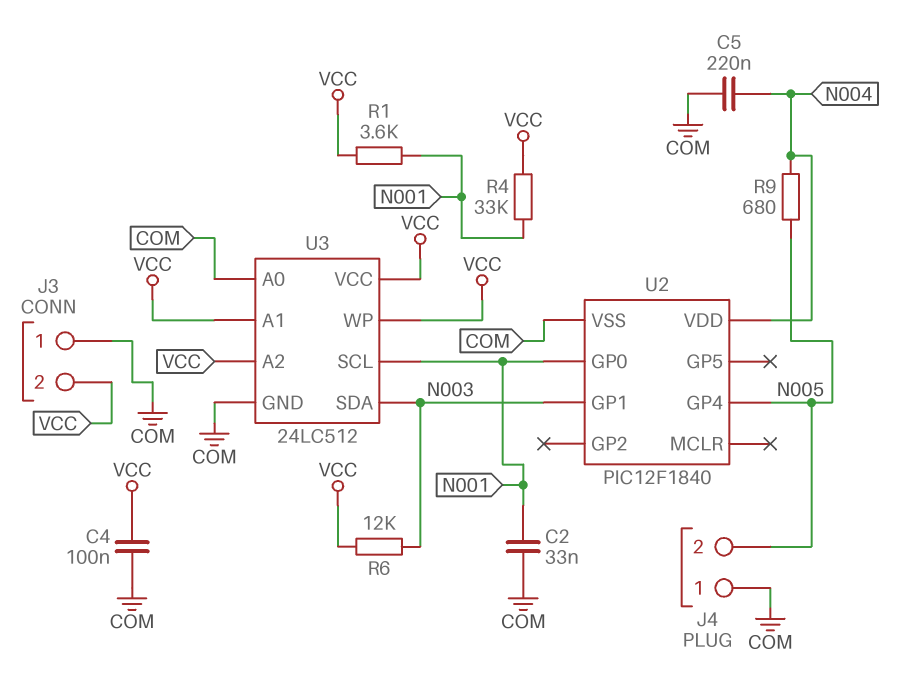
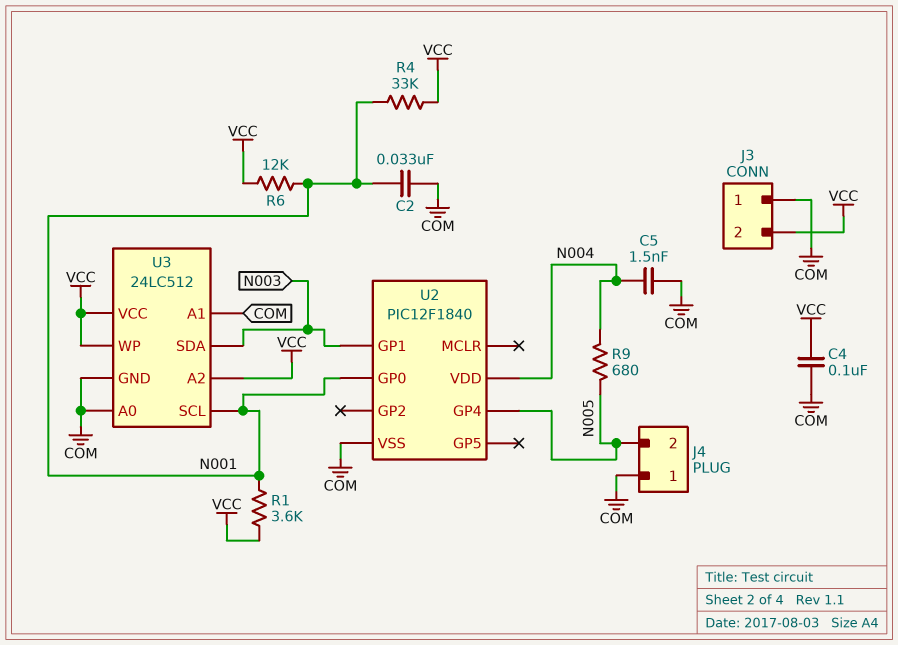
C5: 220nF (COM, N004) -> 1.5nF (COM, N004)
R6: 12k (N003, VCC) -> 12k (N001, VCC)
U3 pin A1: VCC -> COM

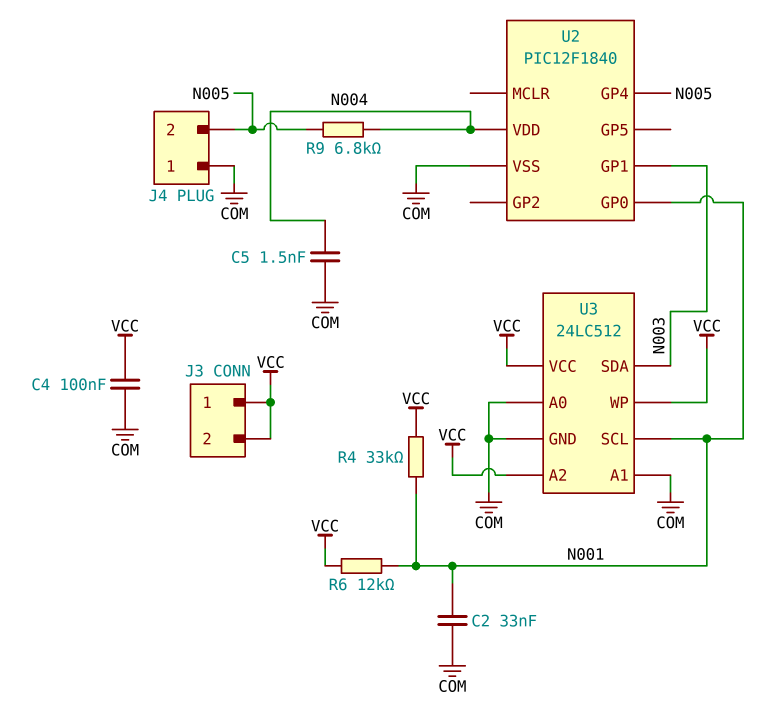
J3 pin 1: COM -> VCC
R1: 3.6k (N001, VCC) -> none
R9: 680 (N004, N005) -> 6.8k (N004, N005)

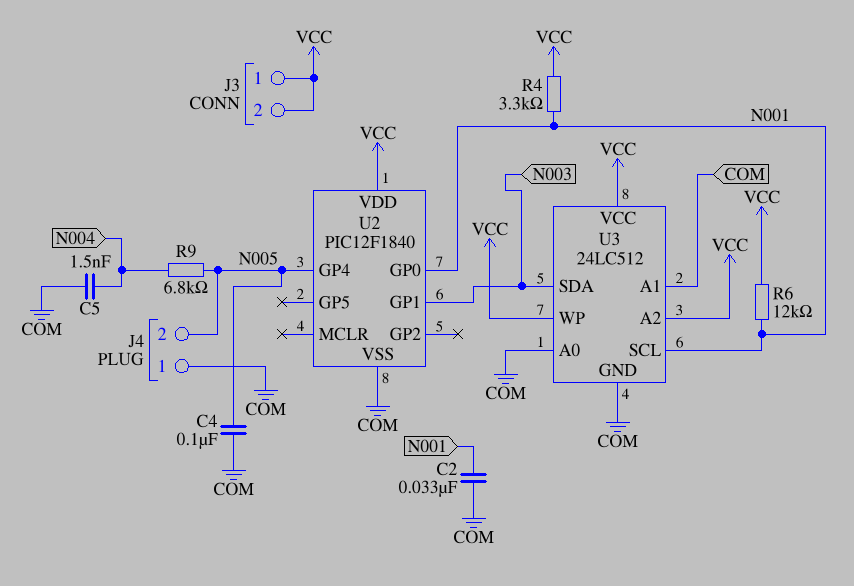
C4: 100nF (COM, VCC) -> 100nF (COM, N005)
R4: 33k (N001, VCC) -> 3.3k (N001, VCC)
U2 pin VDD: N004 -> VCC

